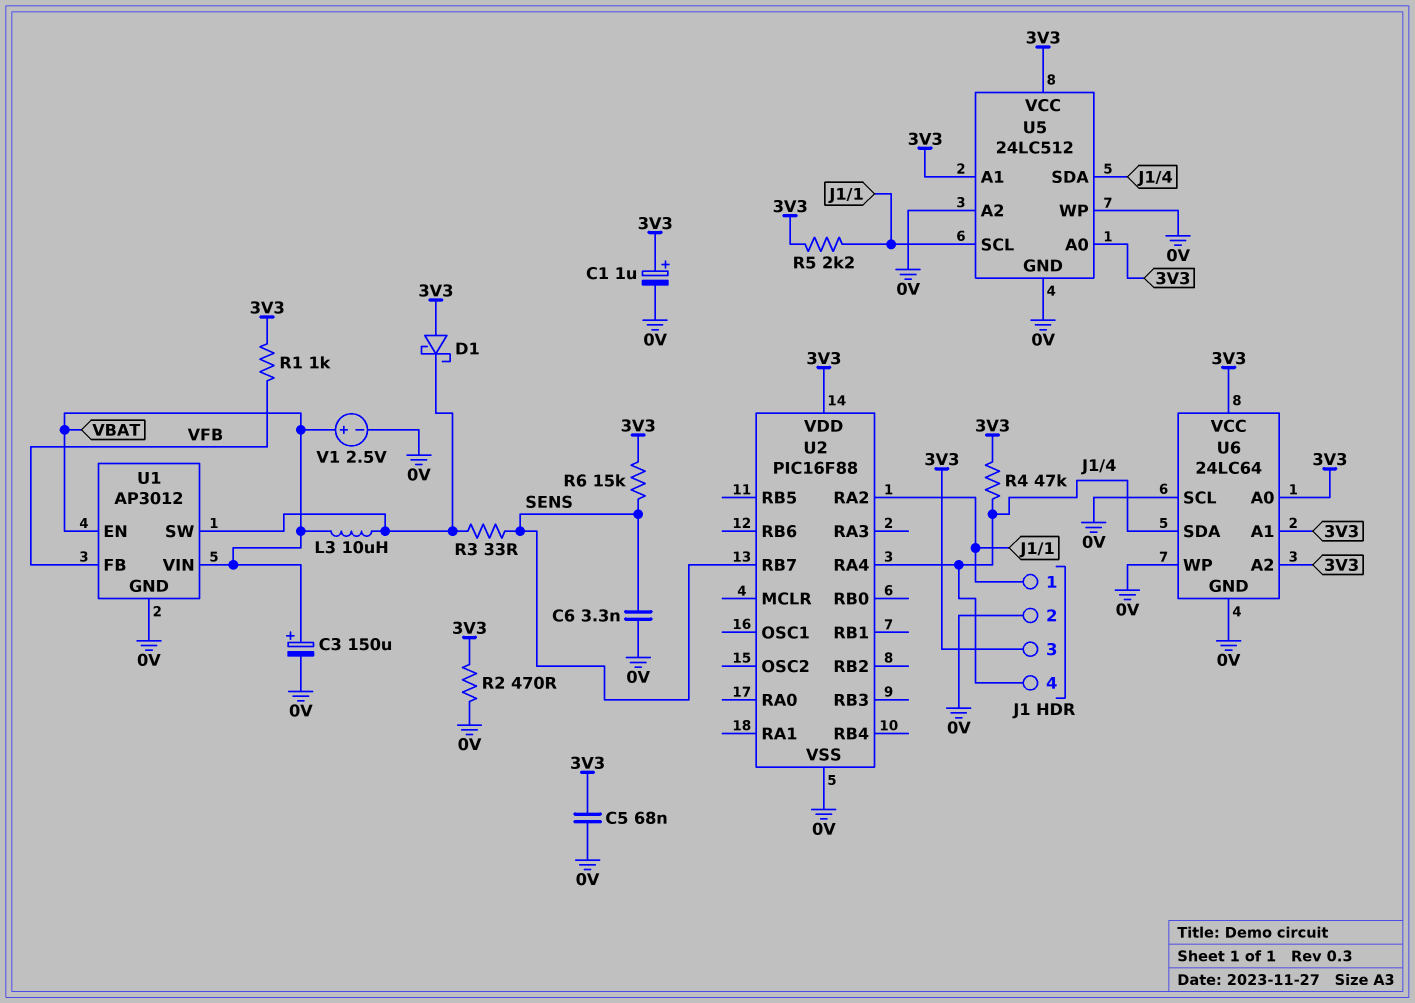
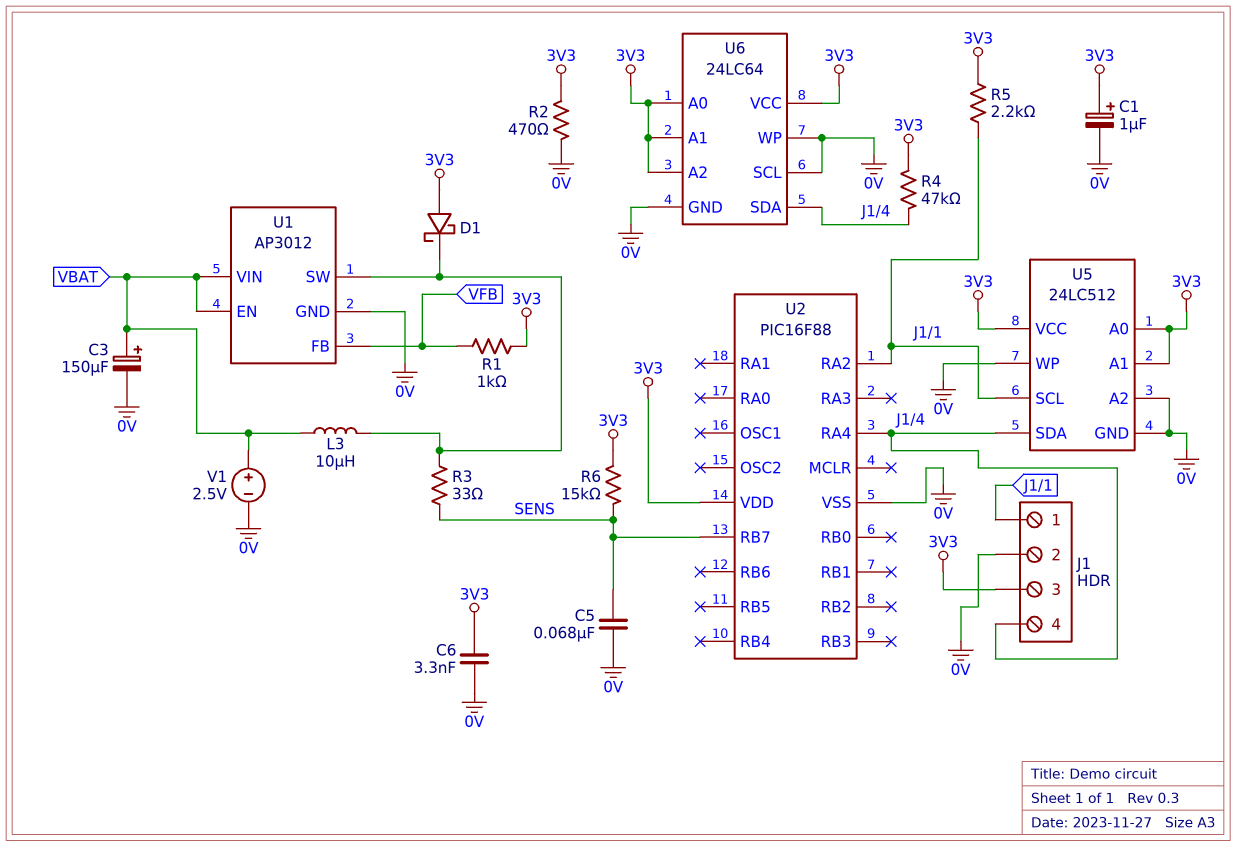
C5: 68nF (0V, 3V3) -> 68nF (0V, SENS)
C6: 3.3nF (0V, SENS) -> 3.3nF (0V, 3V3)

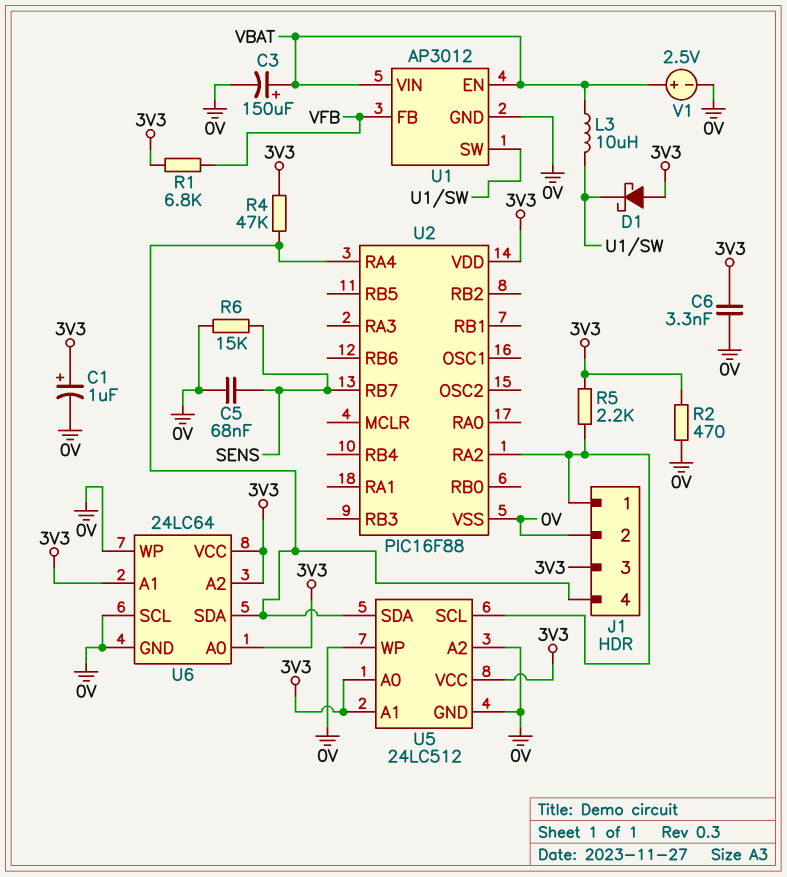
R1: 1k (3V3, VFB) -> 6.8k (3V3, VFB)
R3: 33 (SENS, U1/SW) -> none
R6: 15k (3V3, SENS) -> 15k (0V, SENS)

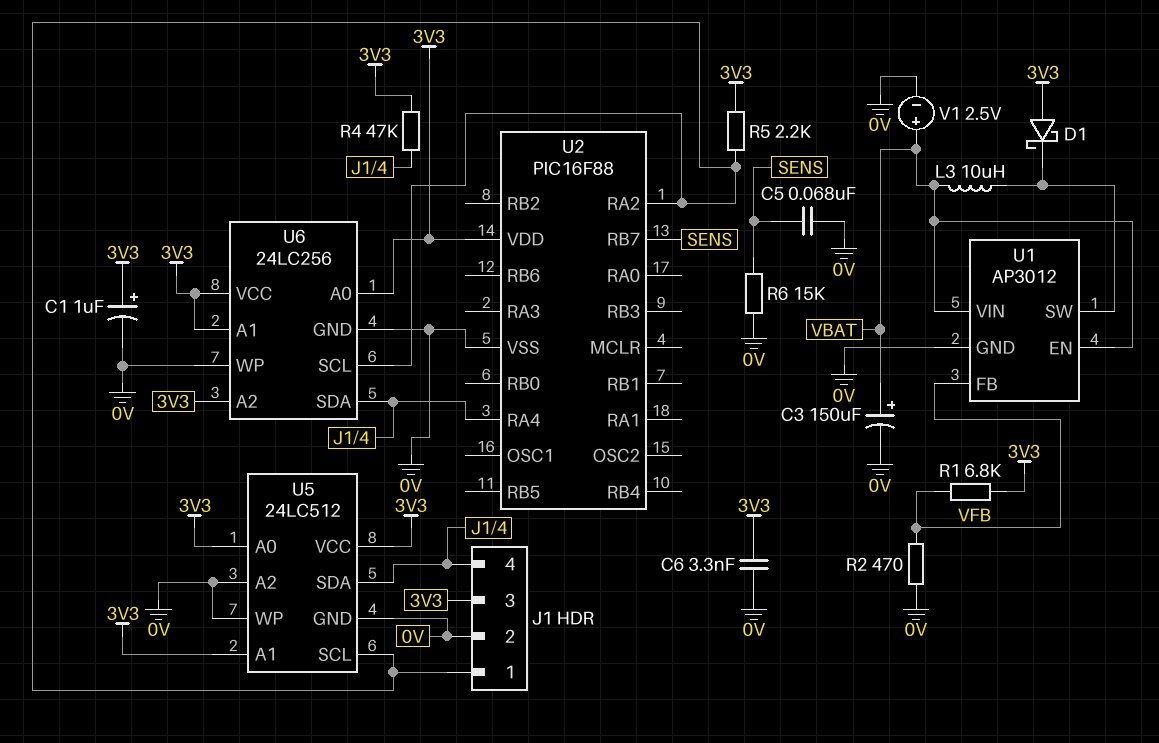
R2: 470 (0V, 3V3) -> 470 (0V, VFB)
U6: 24LC64 -> 24LC256
U6 pin SCL: 0V -> J1/1

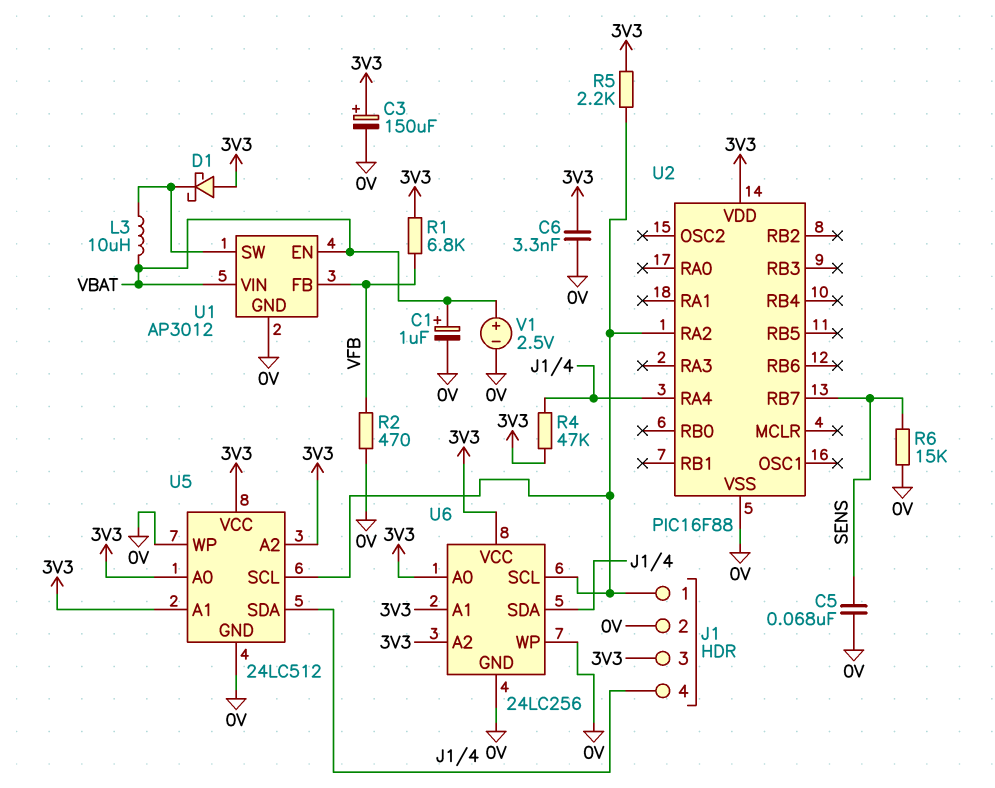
C1: 1uF (plus 3V3, minus 0V) -> 1uF (plus VBAT, minus 0V)
C3: 150uF (plus VBAT, minus 0V) -> 150uF (plus 3V3, minus 0V)
U5 pin A2: 0V -> 3V3

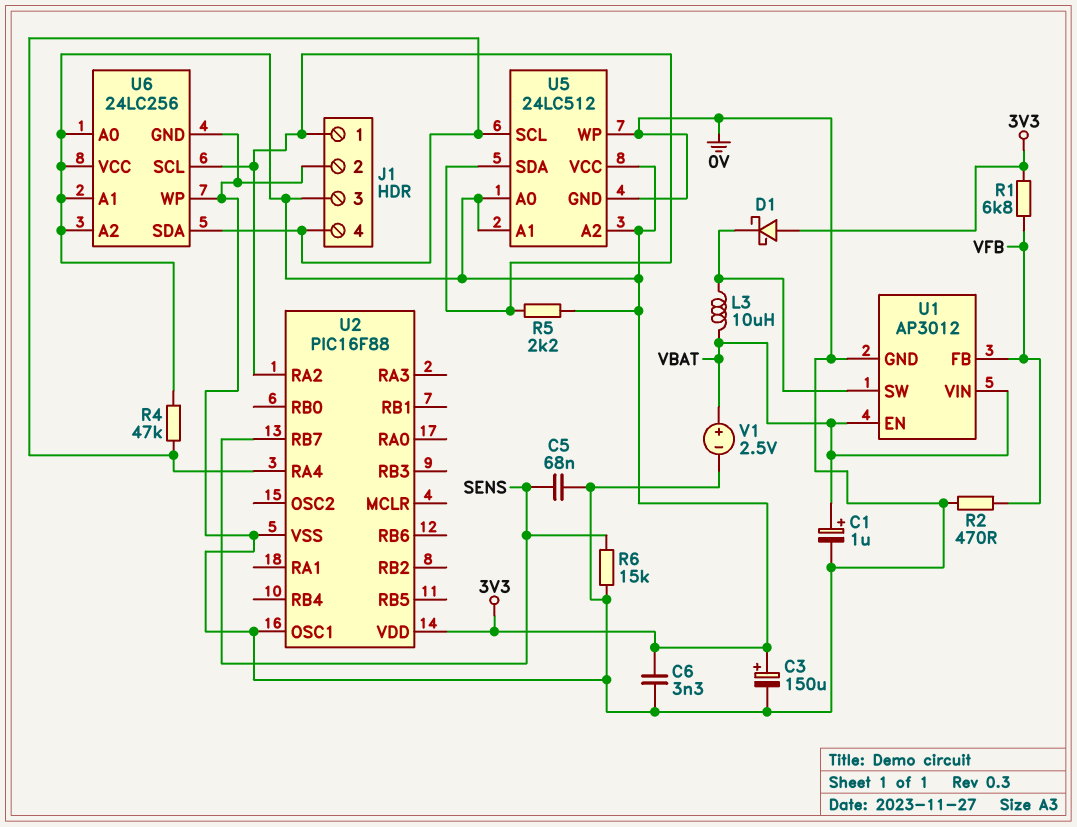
U2 pin OSC1: none -> 0V
U5 pin SCL: J1/1 -> J1/4
U5 pin SDA: J1/4 -> J1/1

